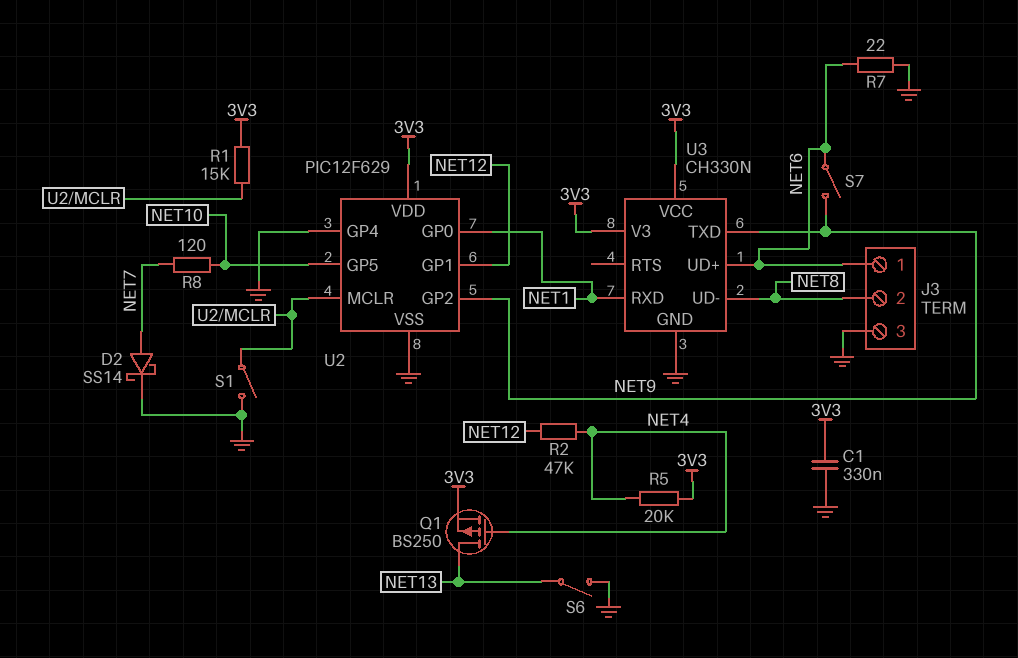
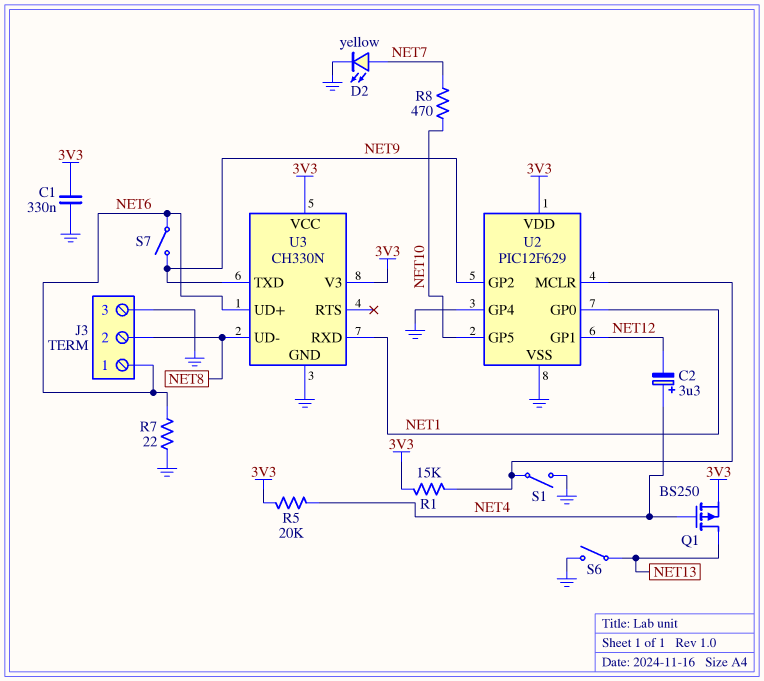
C2: none -> 3.3uF (plus NET4, minus NET12)
D2: schottky SS14 (A NET7, K GND) -> LED yellow (A NET7, K GND)
R2: 47k (NET4, NET12) -> none
R8: 120 (NET7, NET10) -> 470 (NET7, NET10)

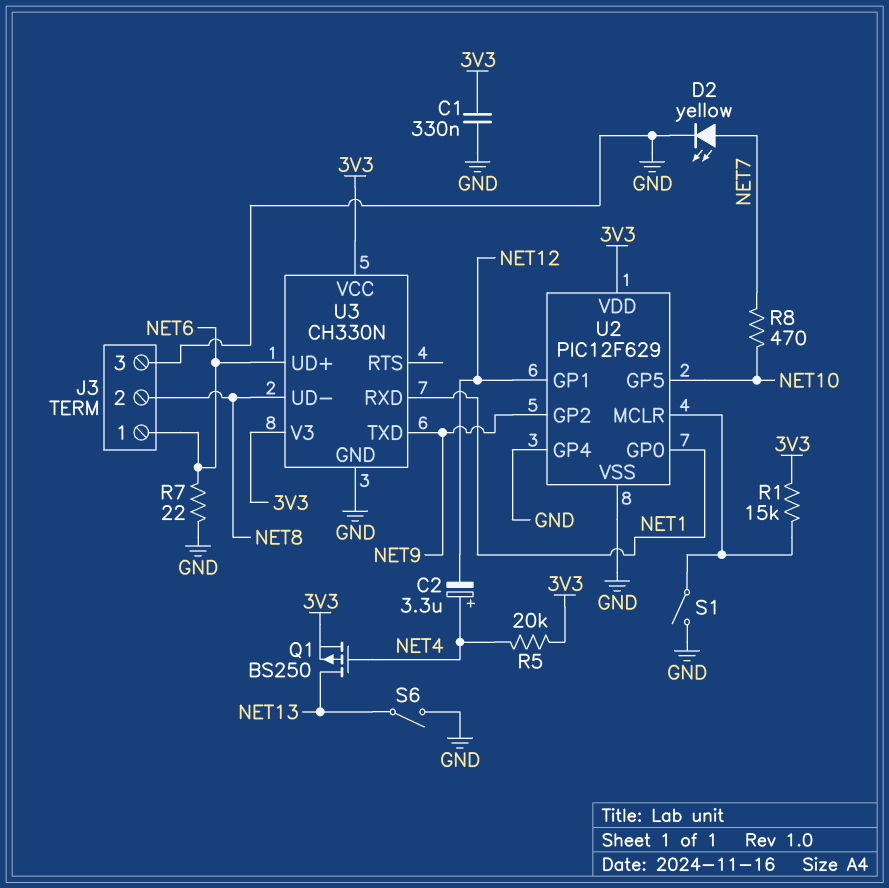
S7: switch (NET6, NET9) -> none

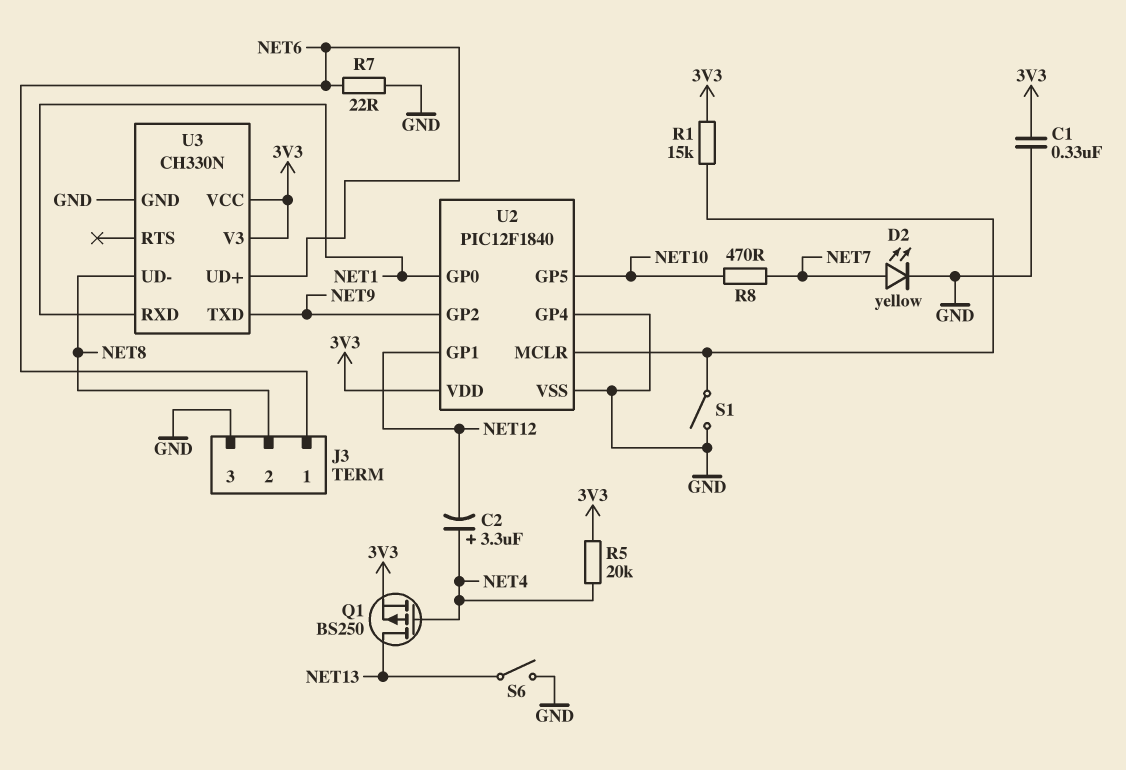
U2: PIC12F629 -> PIC12F1840

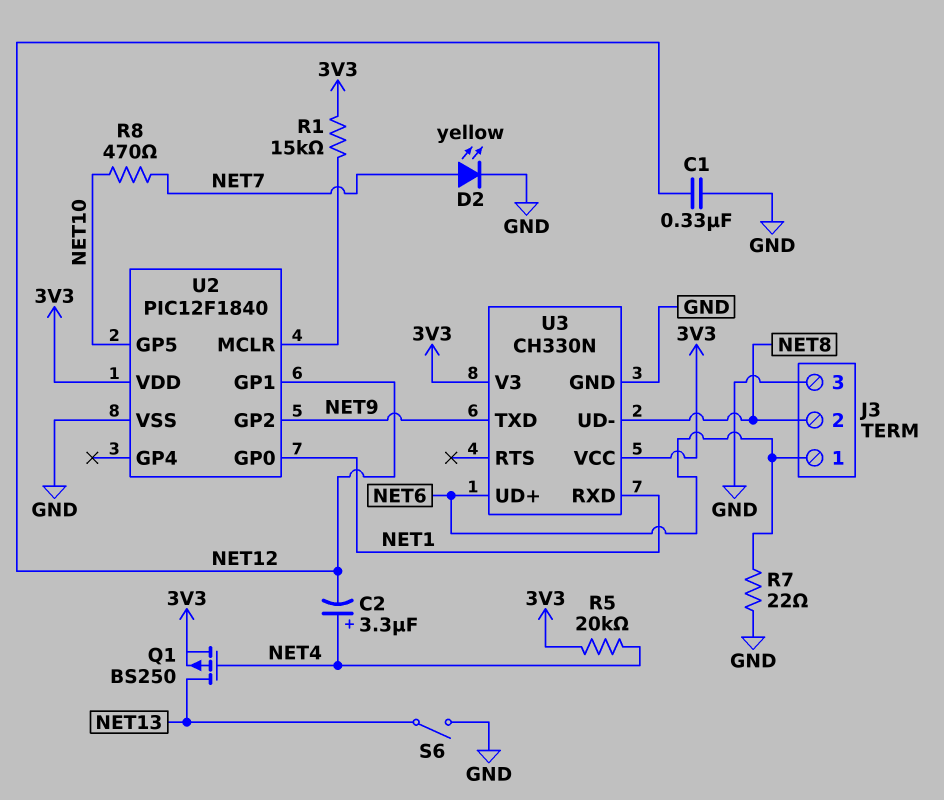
C1: 330nF (3V3, GND) -> 330nF (GND, NET12)
S1: switch (GND, U2/MCLR) -> none
U2 pin GP4: GND -> none

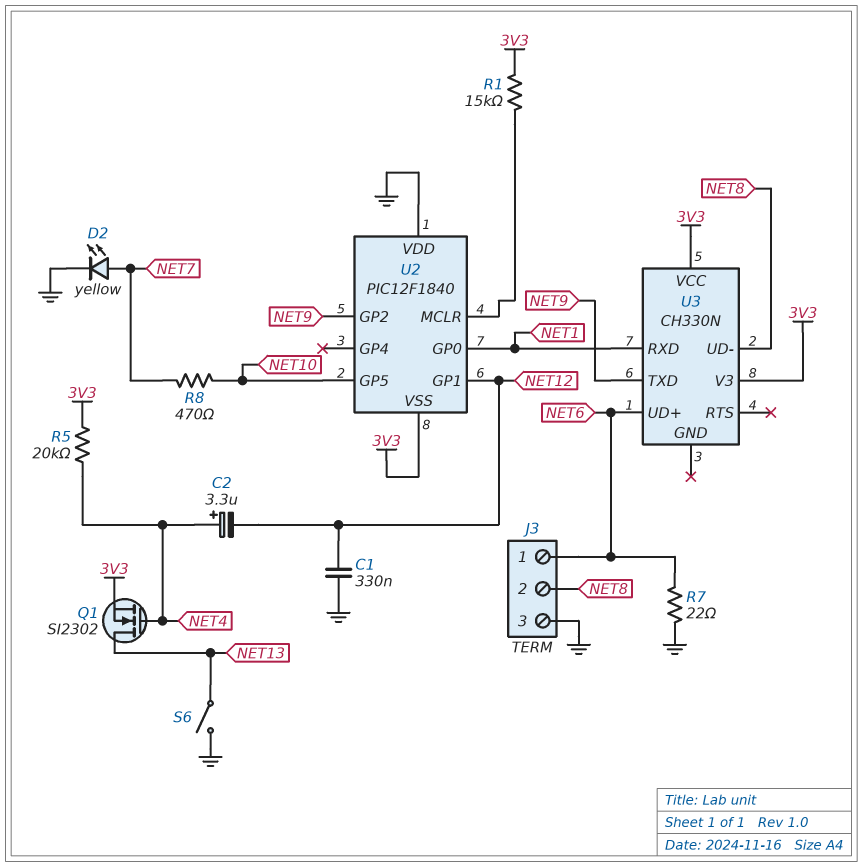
Q1: PMOS BS250 (G NET4, D NET13, S 3V3) -> NMOS SI2302 (G NET4, D NET13, S 3V3)
U2 pin VDD: 3V3 -> GND
U2 pin VSS: GND -> 3V3
U3 pin GND: GND -> none

